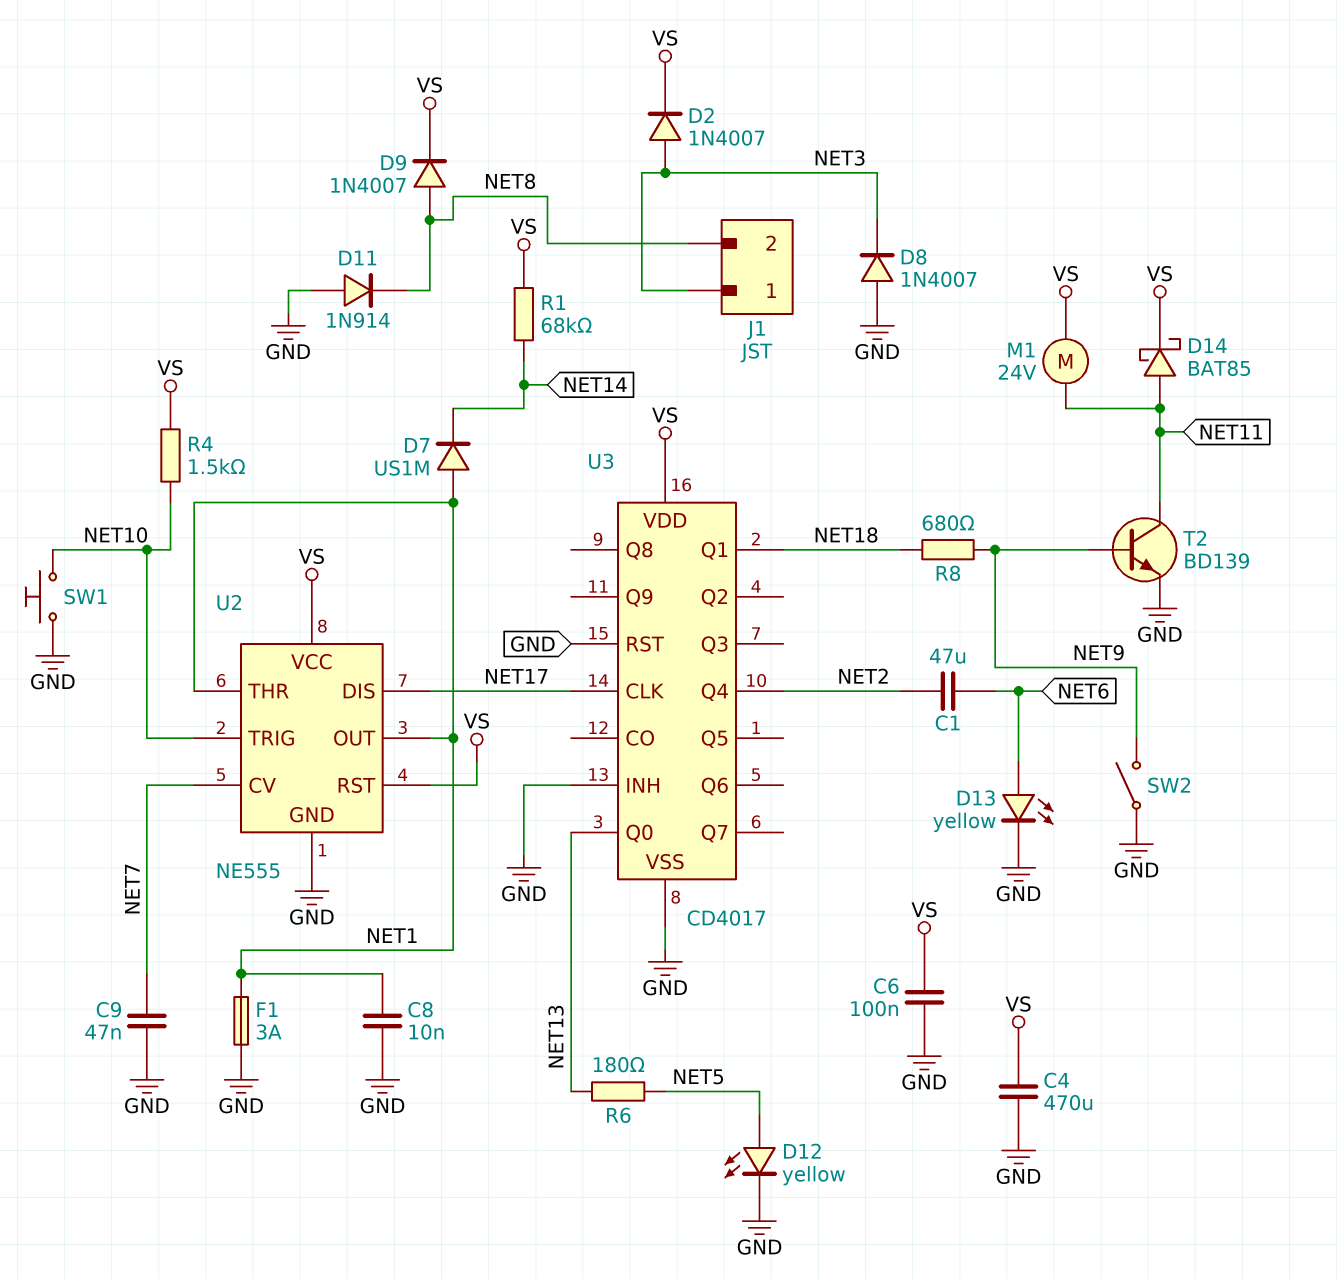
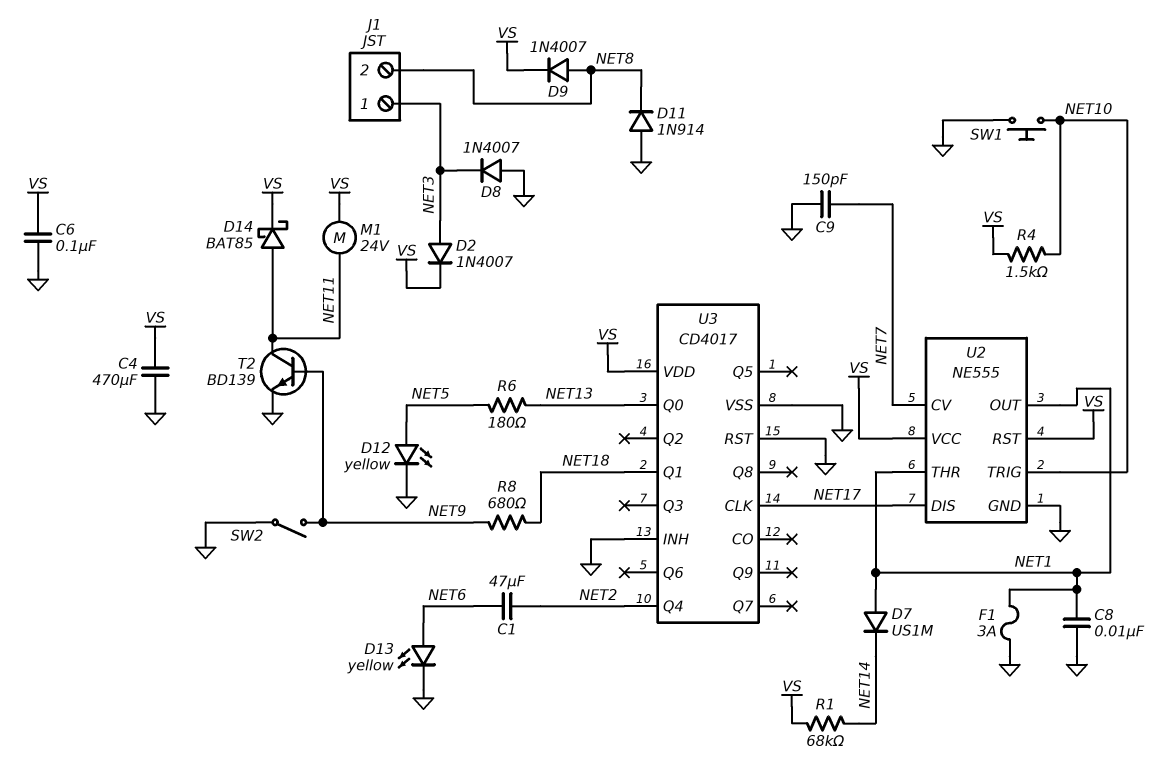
C9: 47nF (GND, NET7) -> 150pF (GND, NET7)

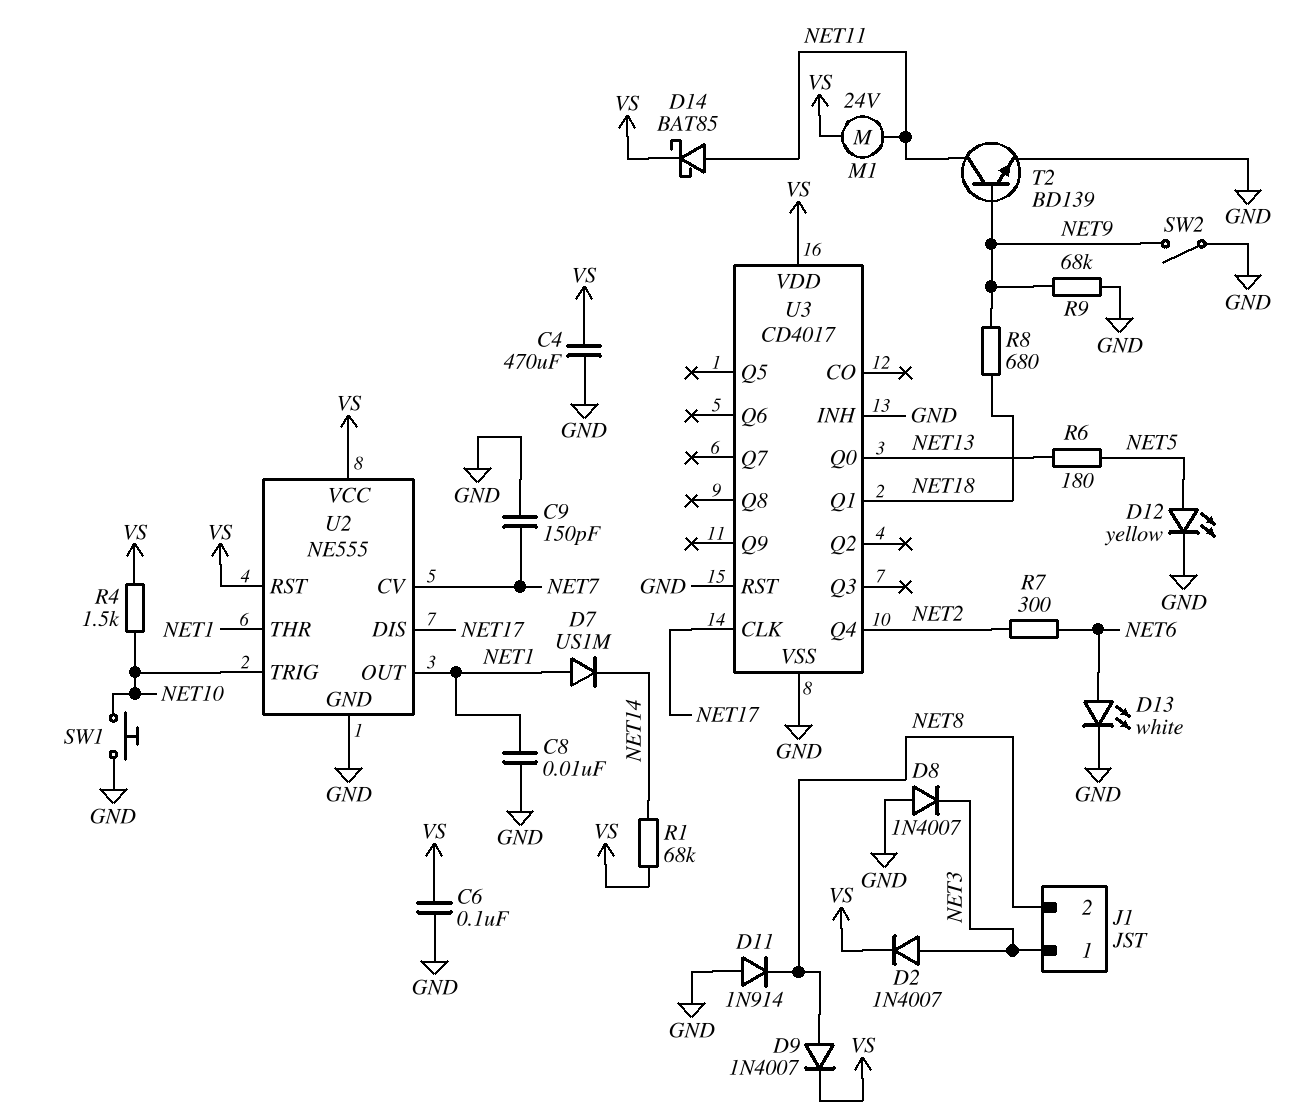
C1: 47uF (NET2, NET6) -> none
D13: LED yellow (A NET6, K GND) -> LED white (A NET6, K GND)
F1: 3A (GND, NET1) -> none
R7: none -> 300 (NET2, NET6)
R9: none -> 68k (GND, NET9)

